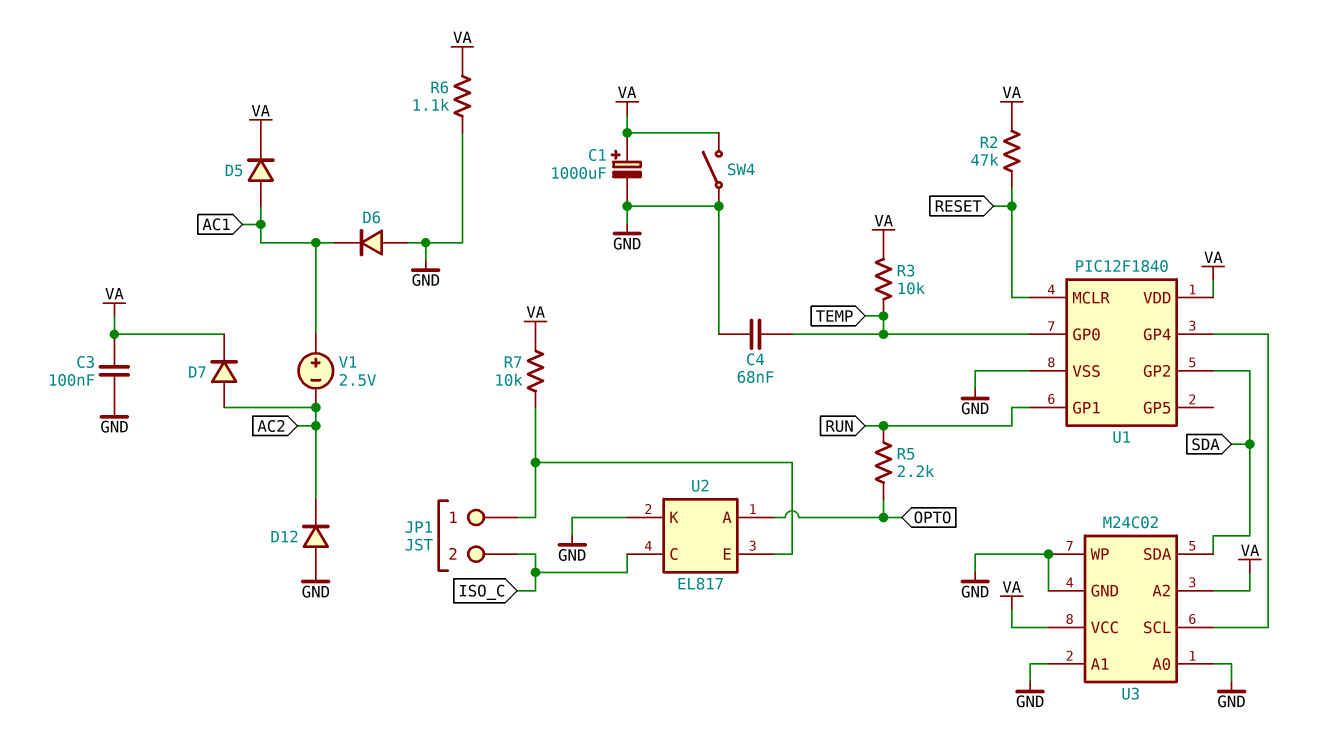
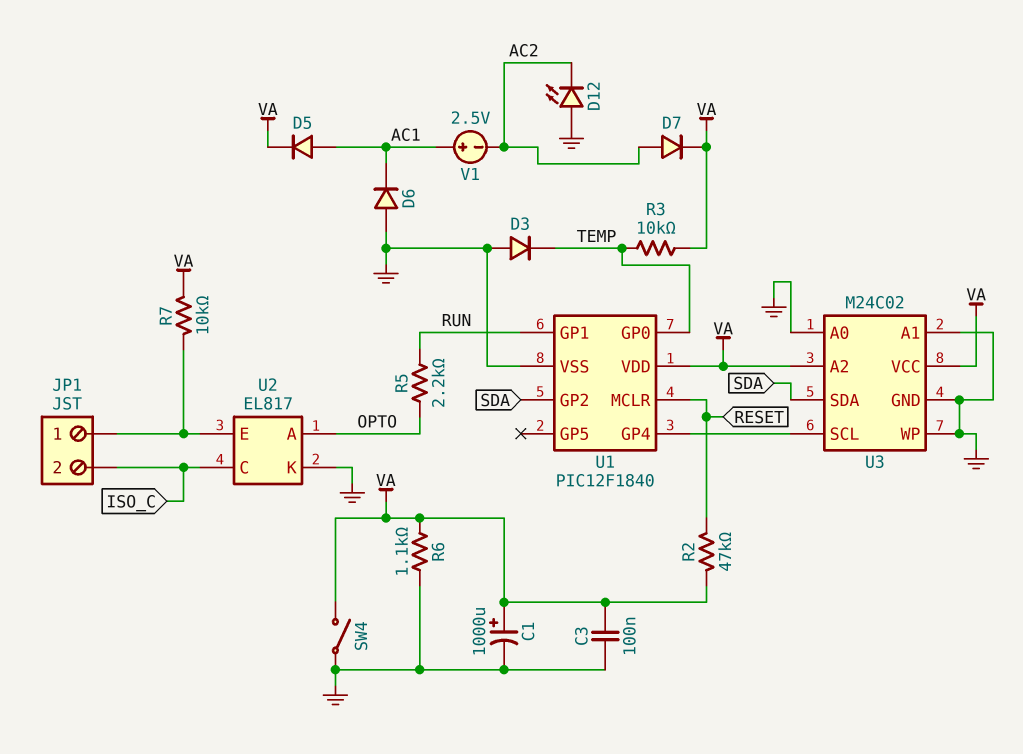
C4: 68nF (GND, TEMP) -> none
D3: none -> diode (A GND, K TEMP)
D12: diode (A GND, K AC2) -> LED (A GND, K AC2)

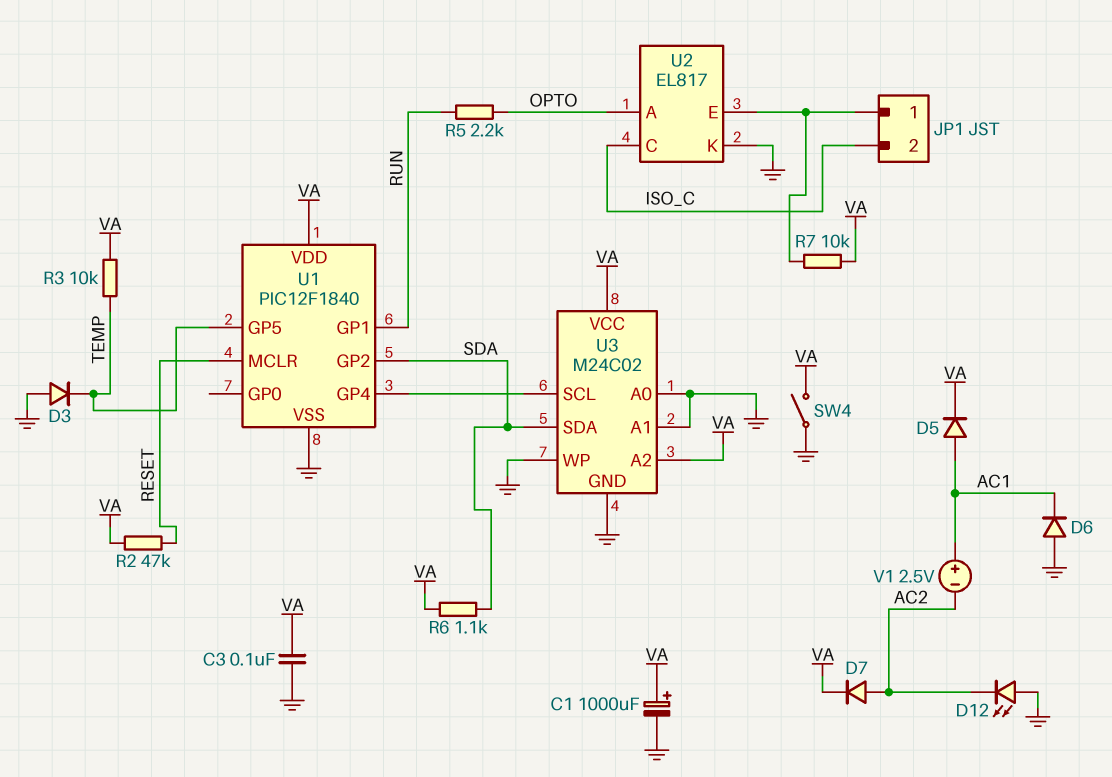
R6: 1.1k (GND, VA) -> 1.1k (SDA, VA)
U1 pin GP0: TEMP -> none
U1 pin GP5: none -> TEMP

